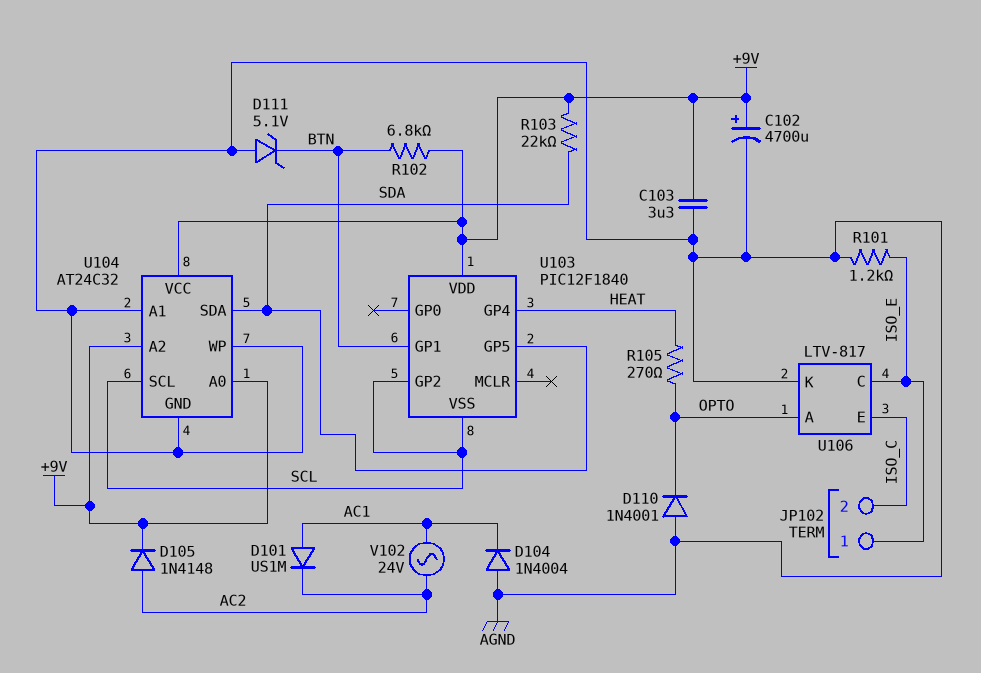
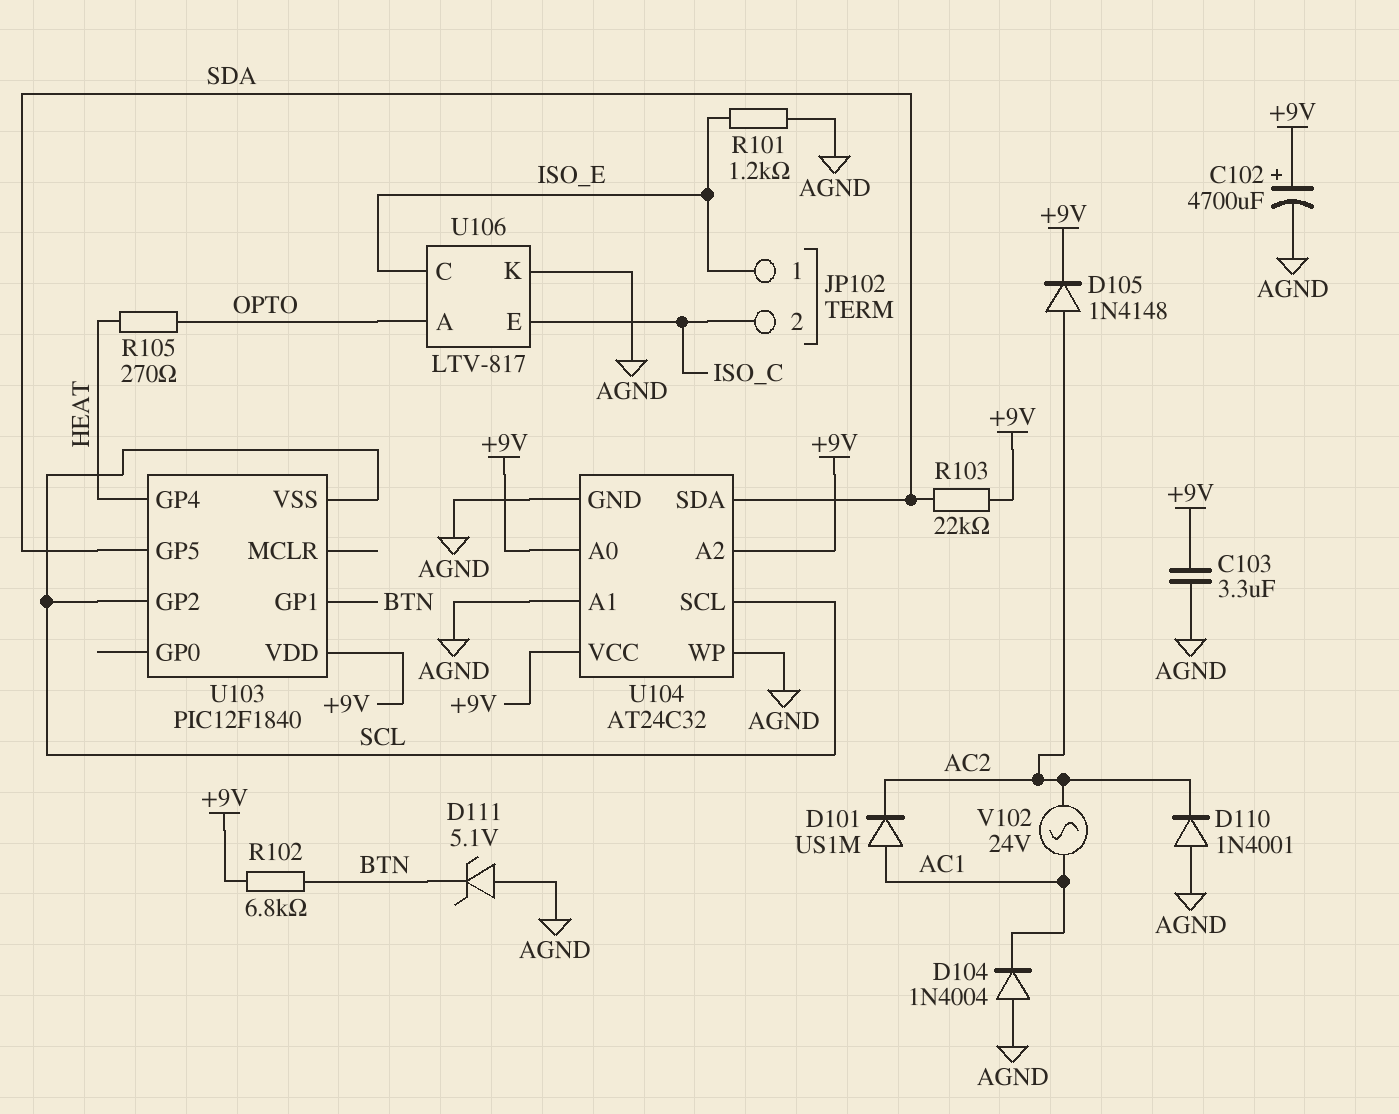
D110: diode 1N4001 (A AGND, K OPTO) -> diode 1N4001 (A AGND, K AC2)

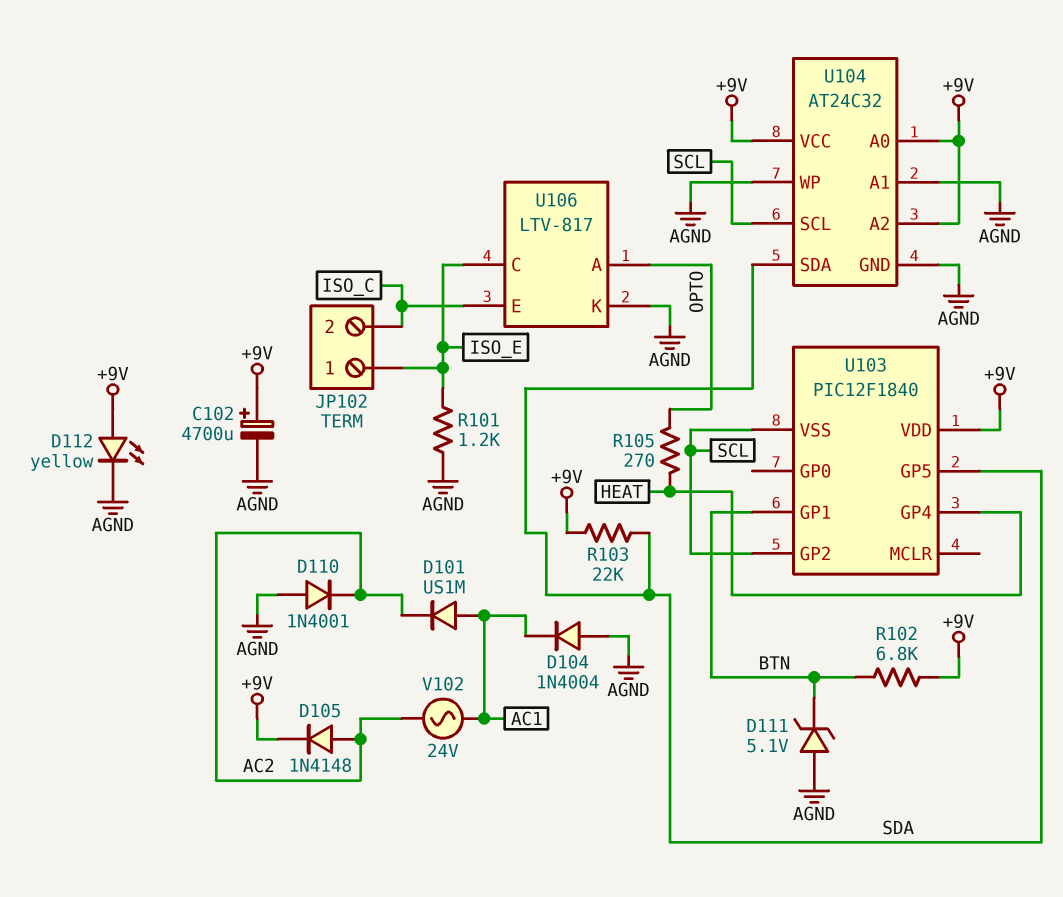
C103: 3.3uF (+9V, AGND) -> none
D112: none -> LED yellow (A +9V, K AGND)

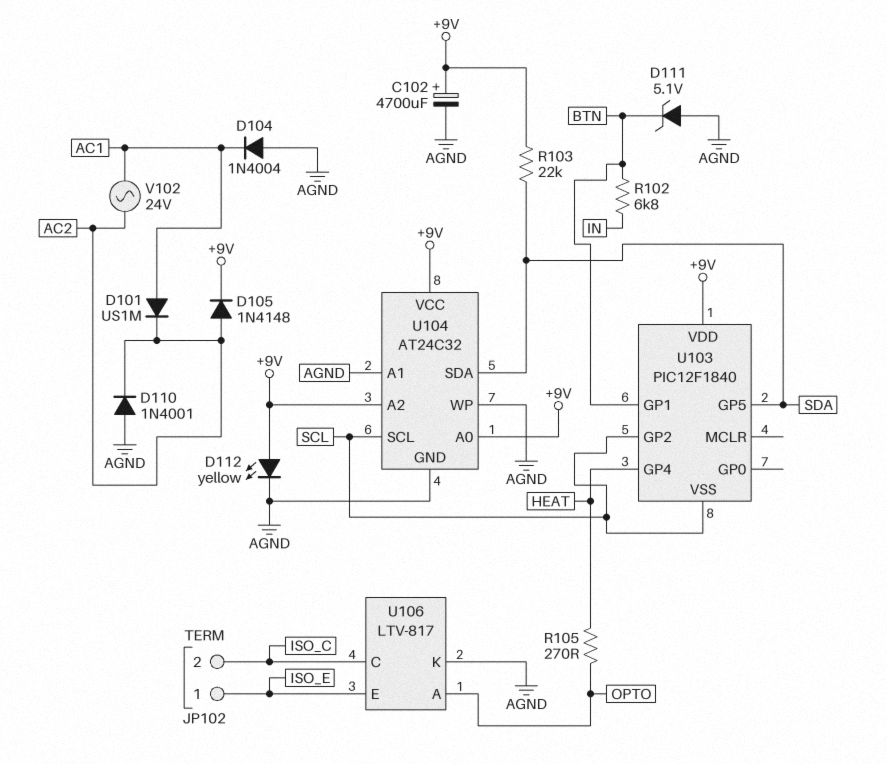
R101: 1.2k (AGND, ISO_E) -> none
R102: 6.8k (+9V, BTN) -> 6.8k (BTN, IN)
U106 pin C: ISO_E -> ISO_C
U106 pin E: ISO_C -> ISO_E

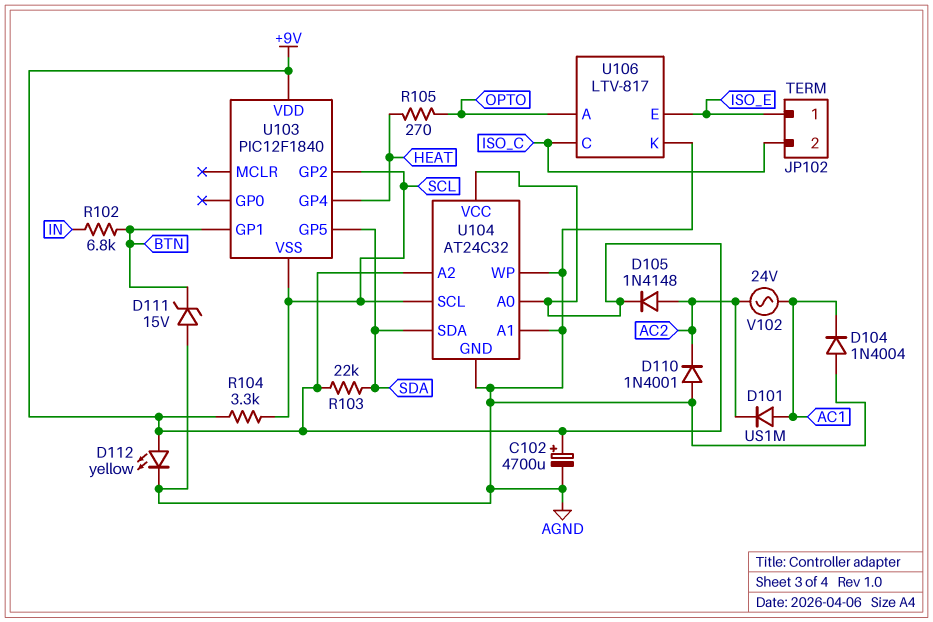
D111: zener 5.1V (A AGND, K BTN) -> zener 15V (A AGND, K BTN)
R104: none -> 3.3k (+9V, SCL)

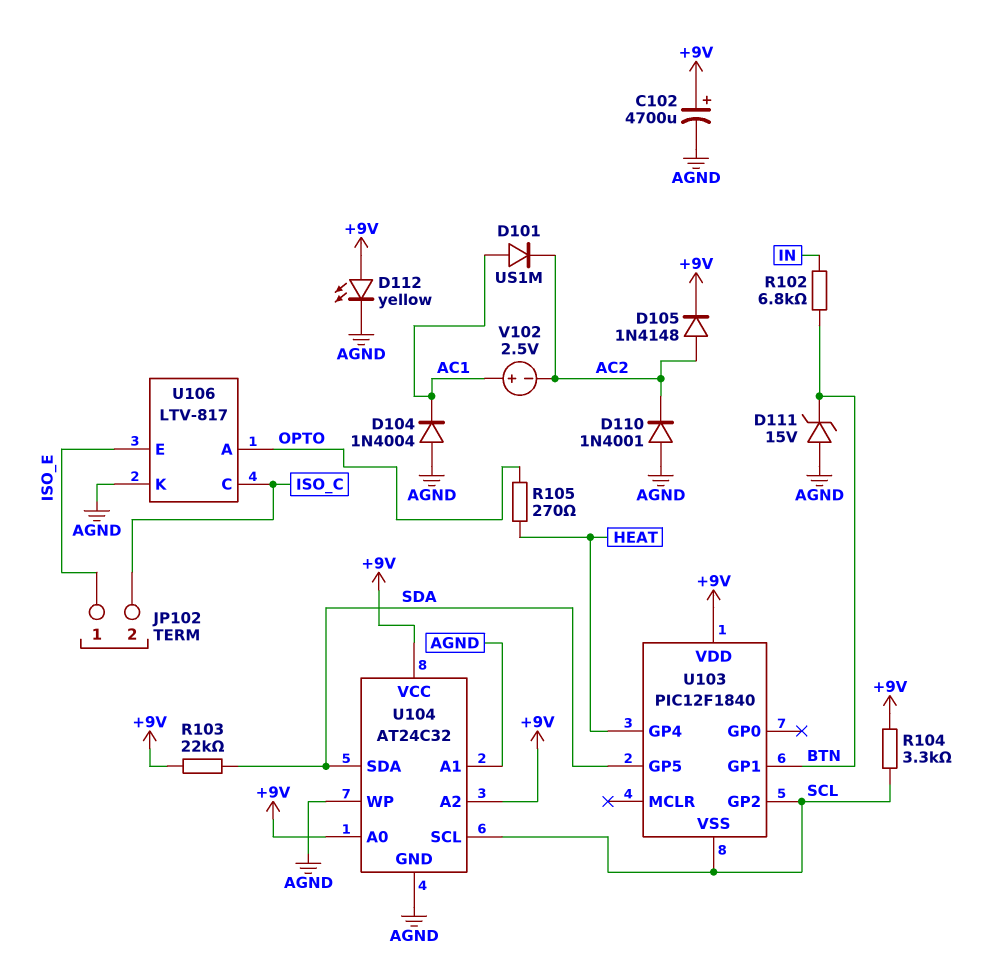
V102: AC 24V (AC1, AC2) -> 2.5V (plus AC1, minus AC2)

